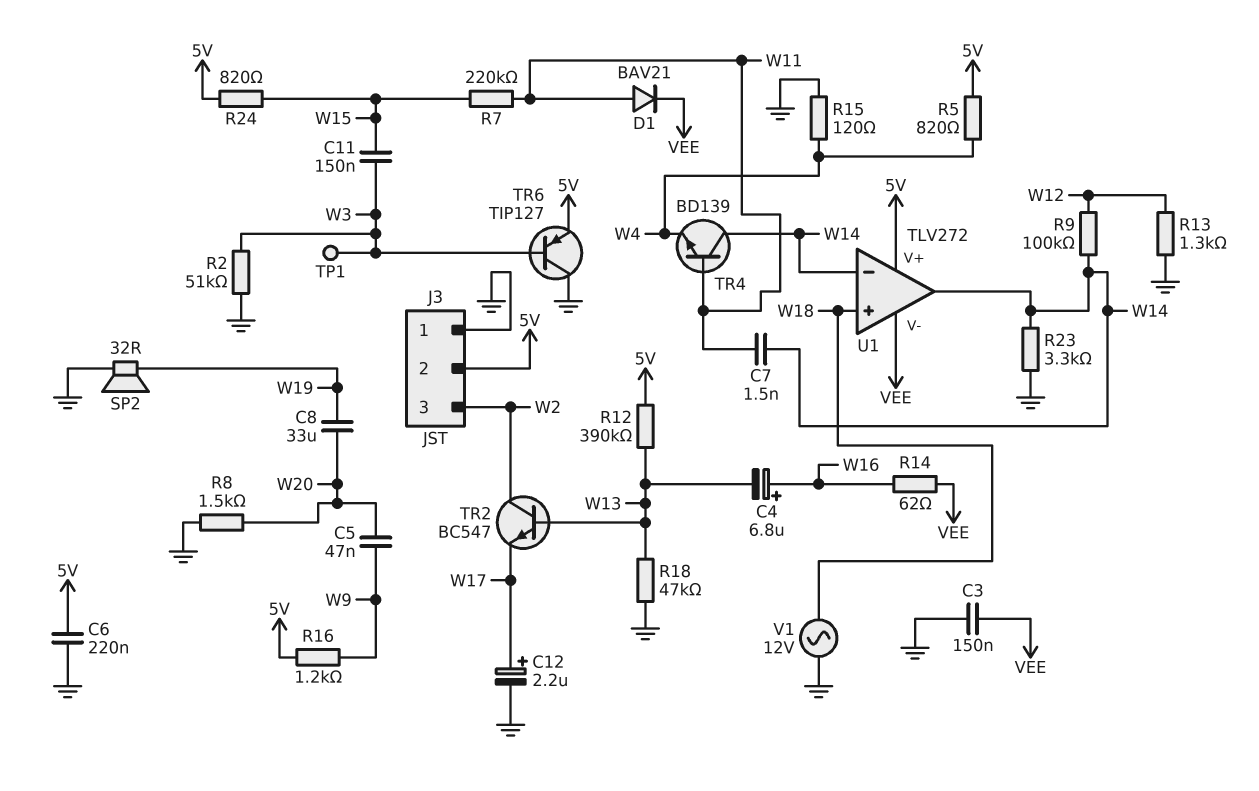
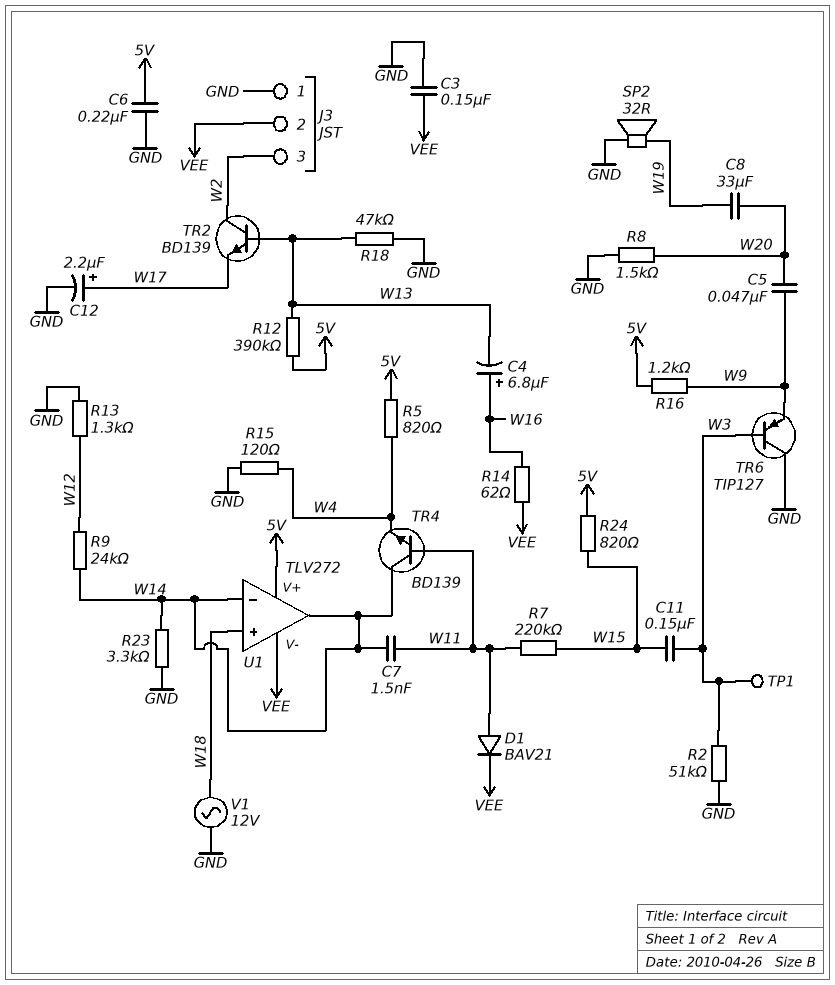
J3 pin 2: 5V -> VEE
R9: 100k (W12, W14) -> 24k (W12, W14)
TR2: NPN BC547 (B W13, C W2, E W17) -> NPN BD139 (B W13, C W2, E W17)
TR6: PNP TIP127 (B W3, C GND, E 5V) -> PNP TIP127 (B W3, C GND, E W9)

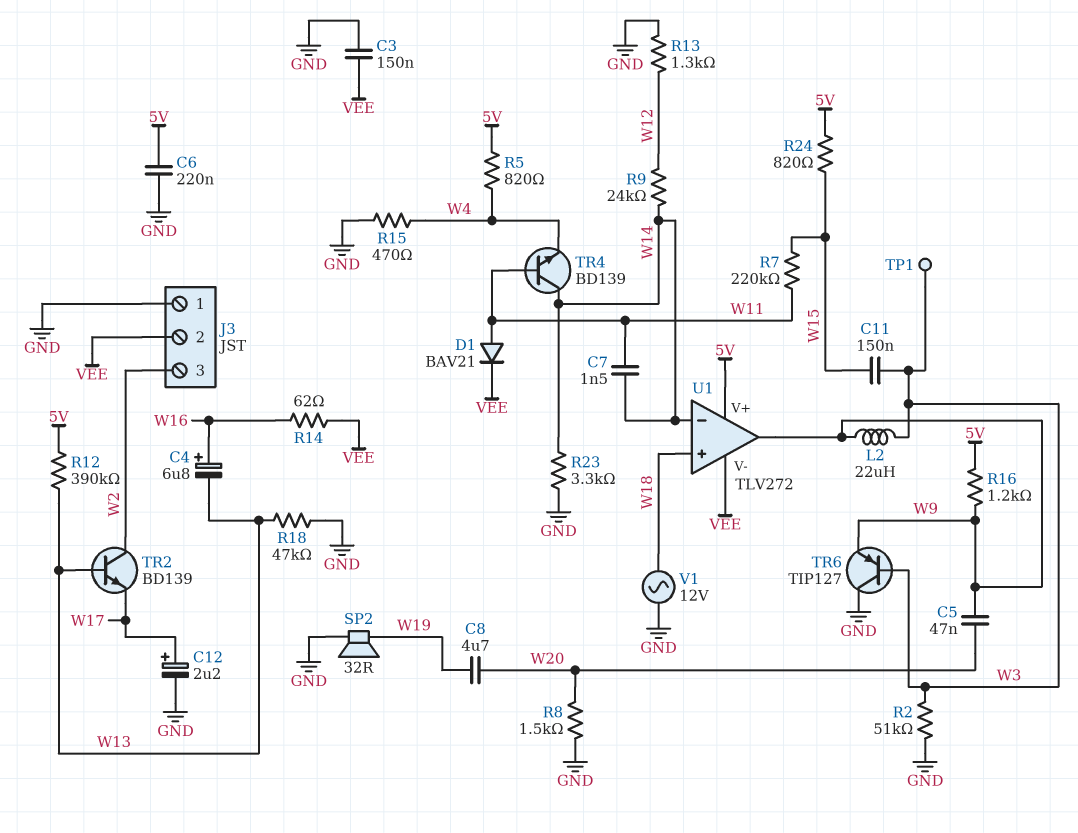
C8: 33uF (W19, W20) -> 4.7uF (W19, W20)
L2: none -> 22uH (W3, W9)
R15: 120 (GND, W4) -> 470 (GND, W4)
U1 pin out: W14 -> W9

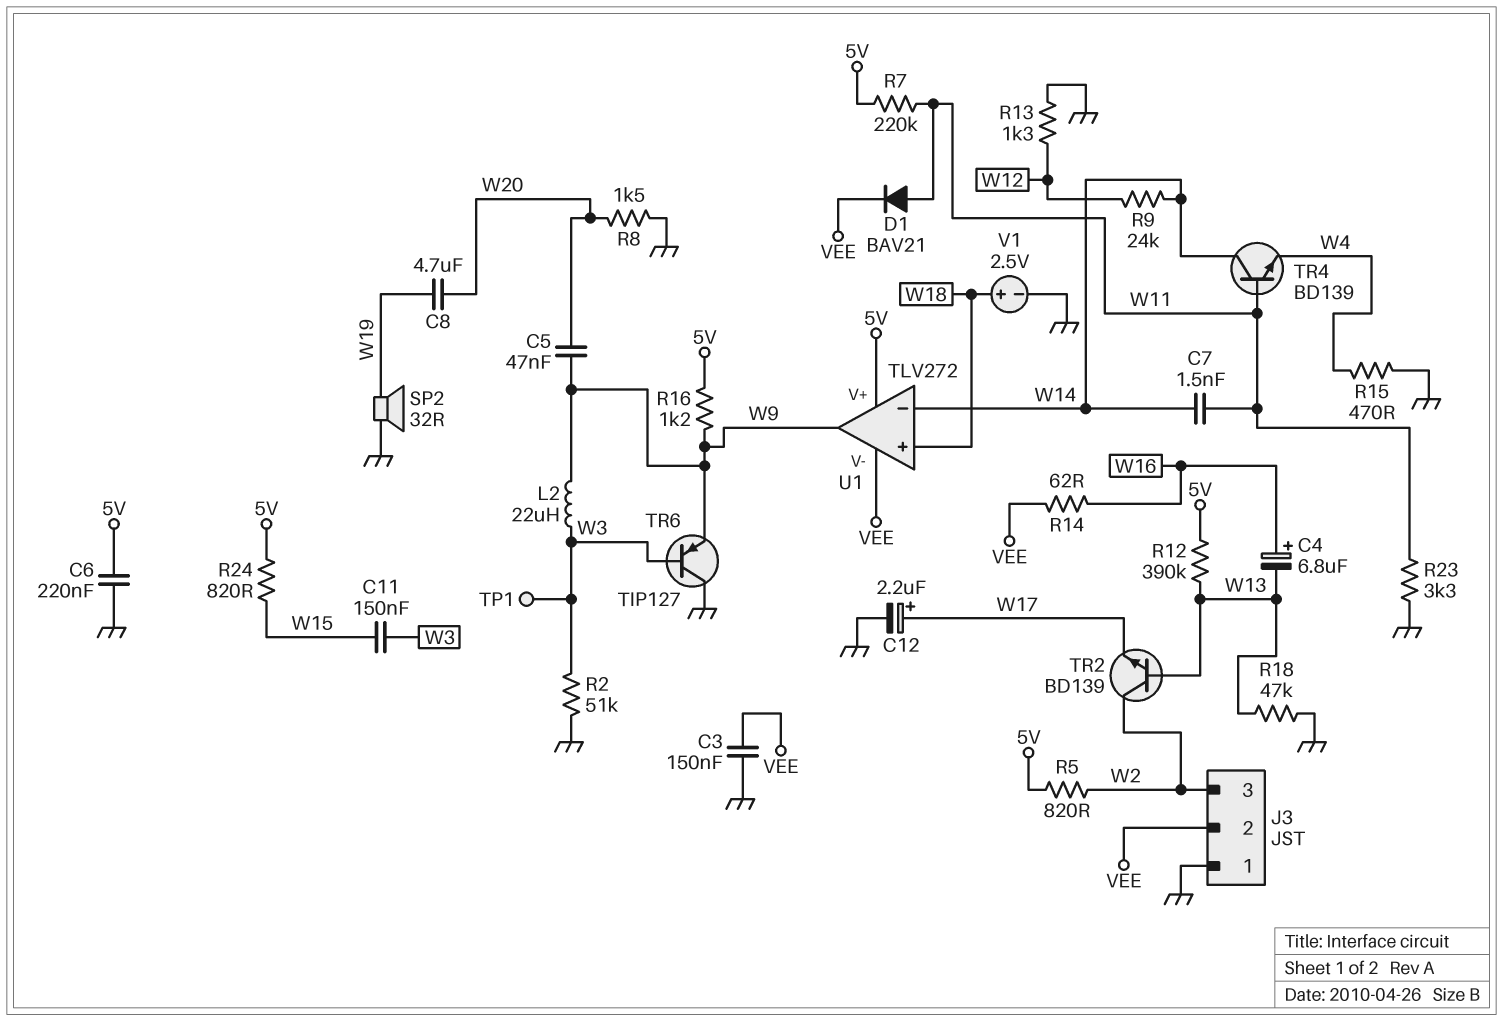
R5: 820 (5V, W4) -> 820 (5V, W2)
R7: 220k (W11, W15) -> 220k (5V, W11)
R23: 3.3k (GND, W14) -> 3.3k (GND, W11)
V1: AC 12V (GND, W18) -> 2.5V (plus W18, minus GND)

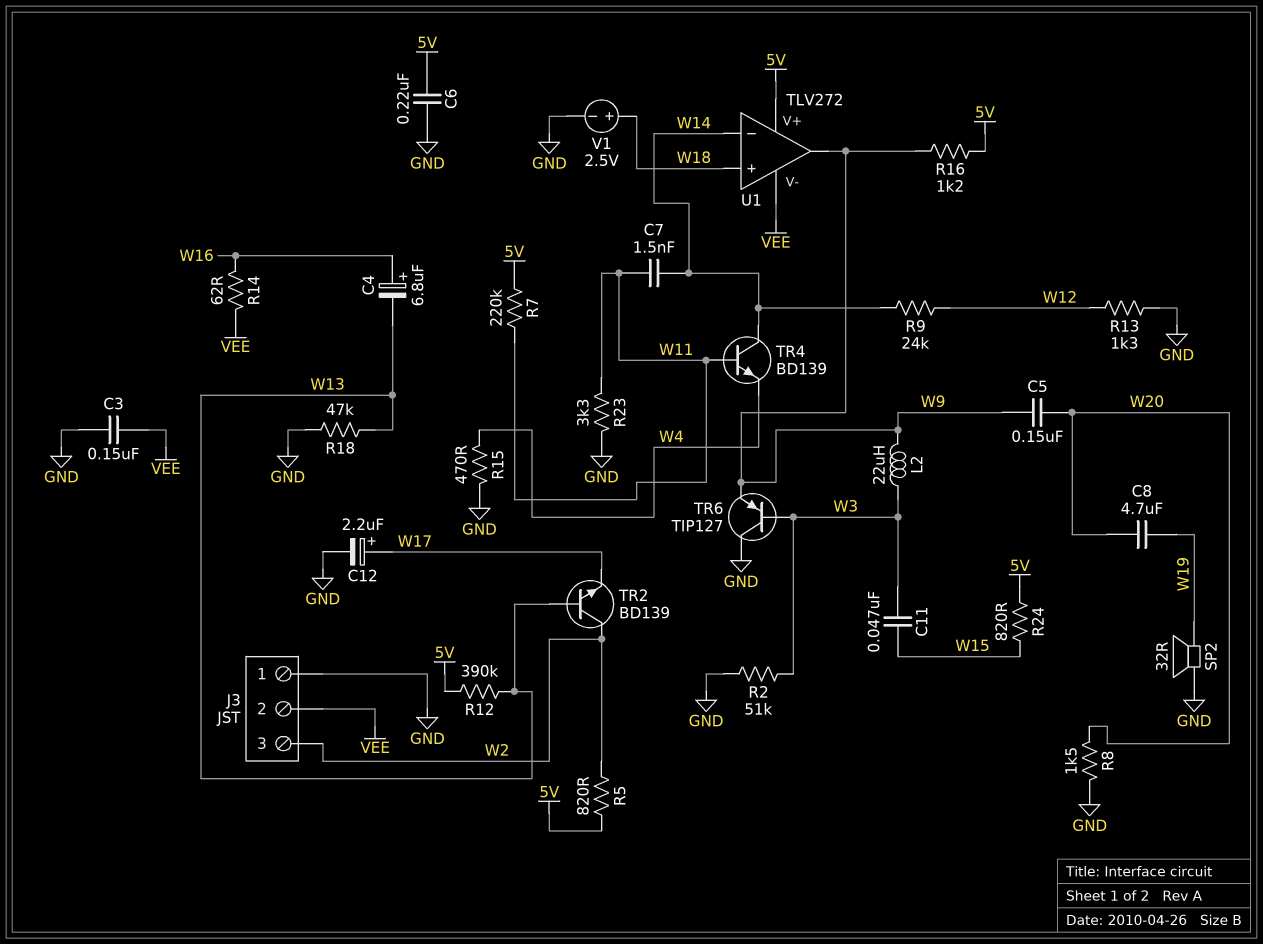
C5: 47nF (W9, W20) -> 150nF (W9, W20)
C11: 150nF (W3, W15) -> 47nF (W3, W15)
D1: diode BAV21 (A W11, K VEE) -> none
TP1: test point (W3) -> none

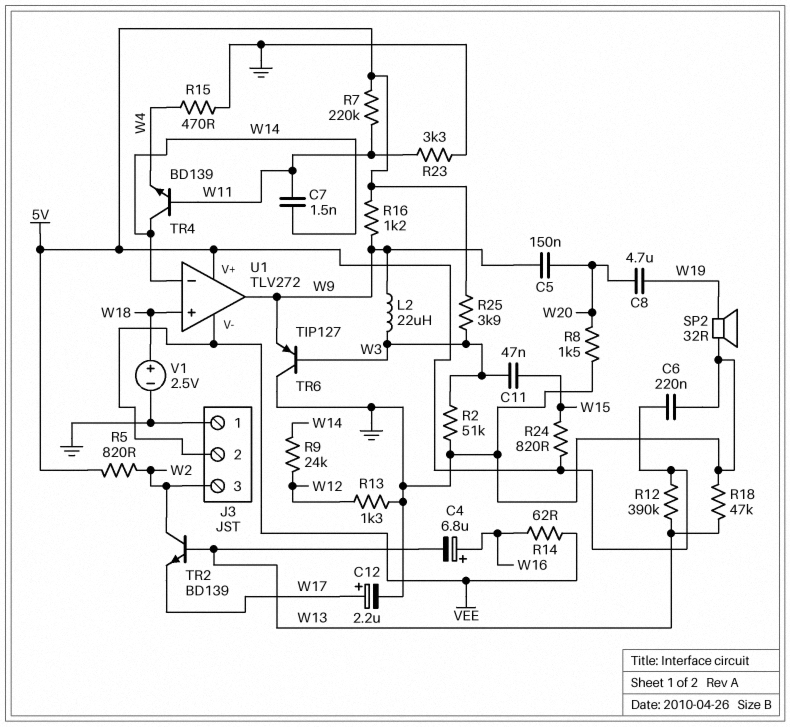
C3: 150nF (GND, VEE) -> none
R25: none -> 3.9k (5V, W3)

